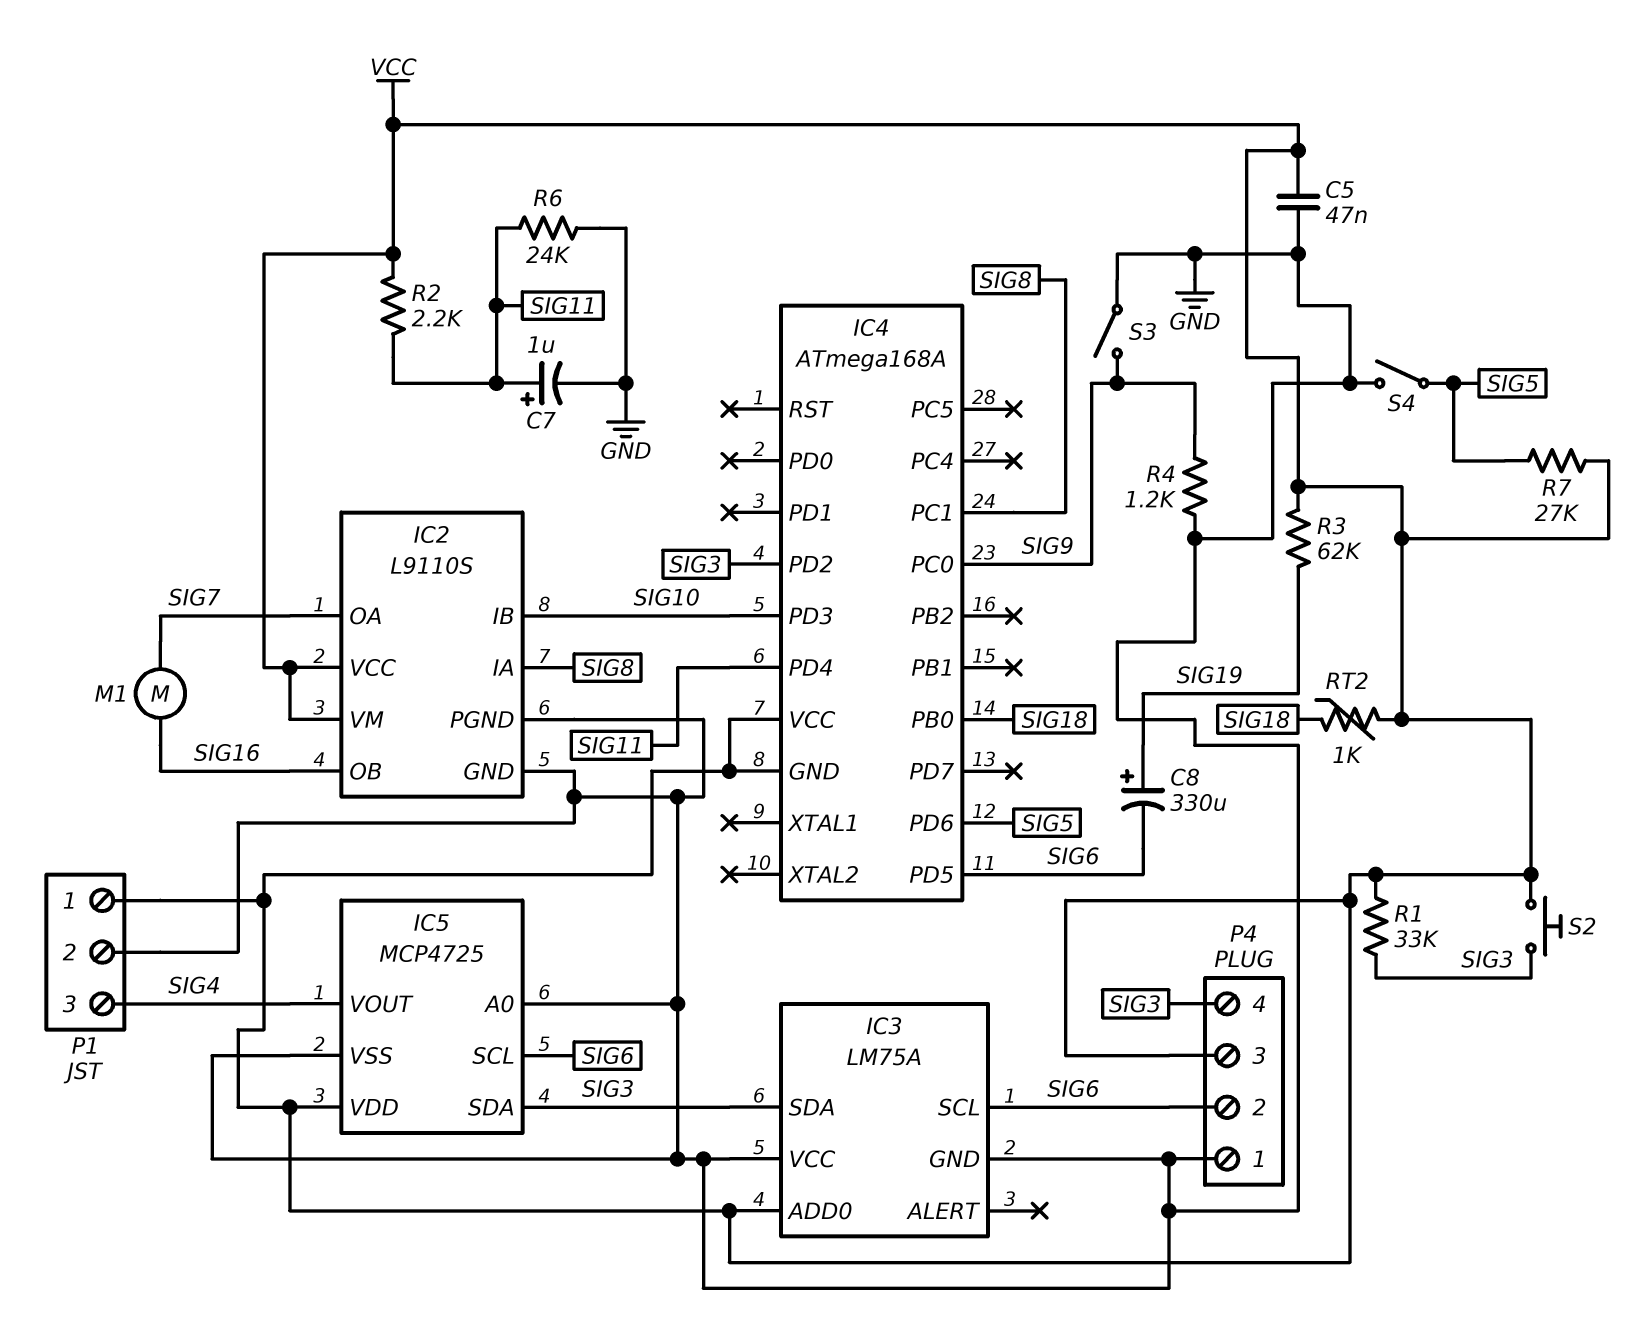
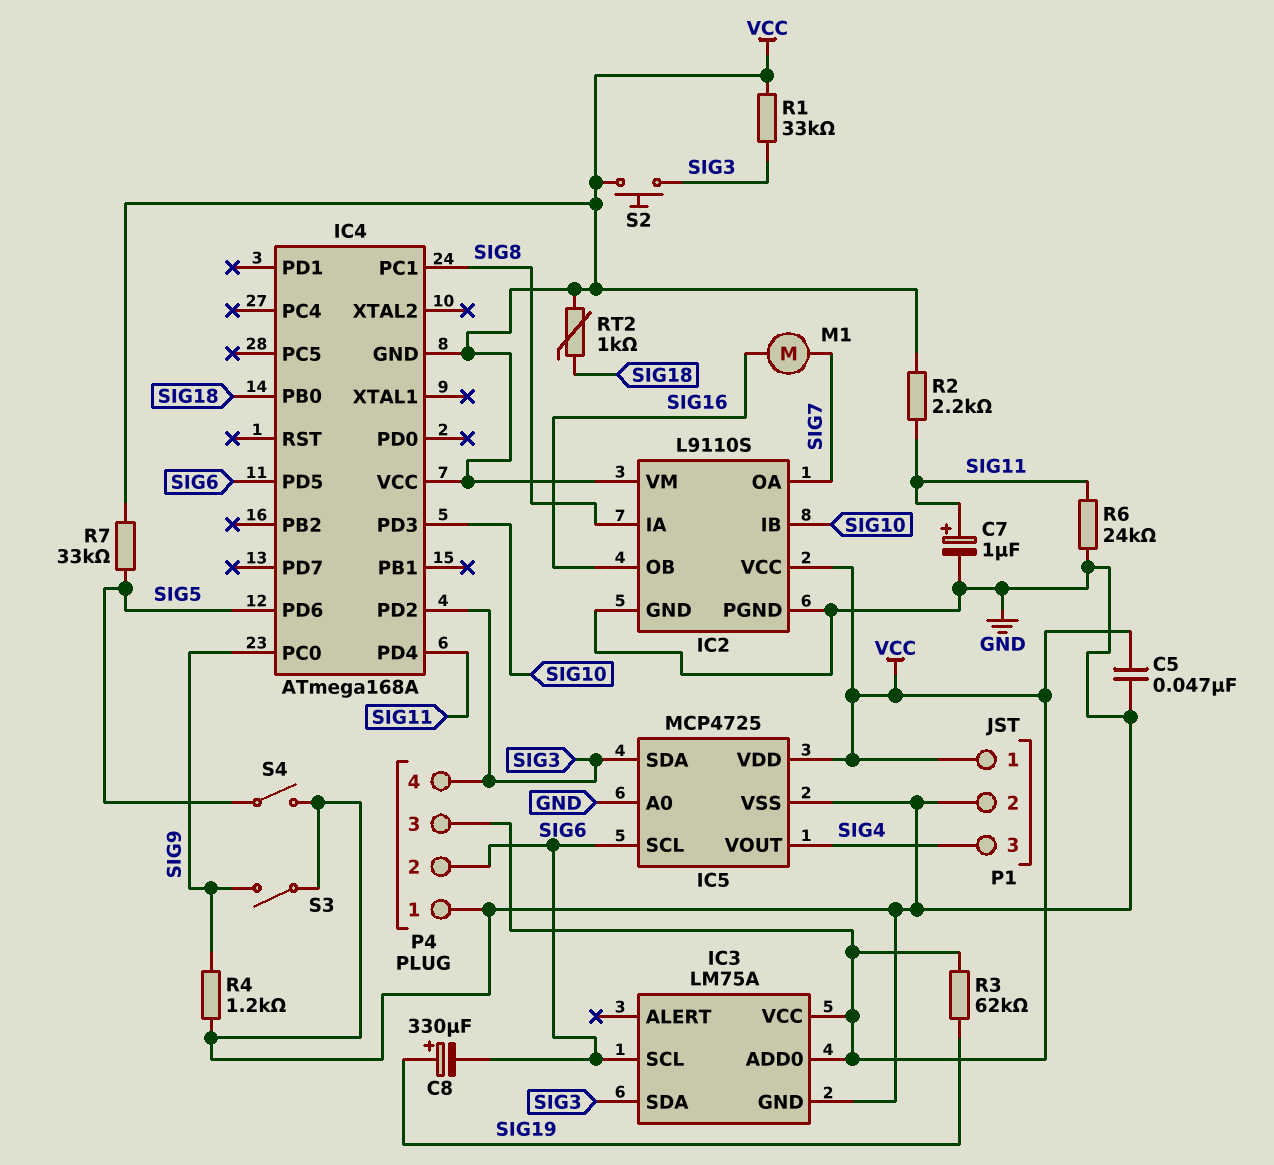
IC3 pin VCC: GND -> VCC
R7: 27k (SIG5, VCC) -> 33k (SIG5, VCC)

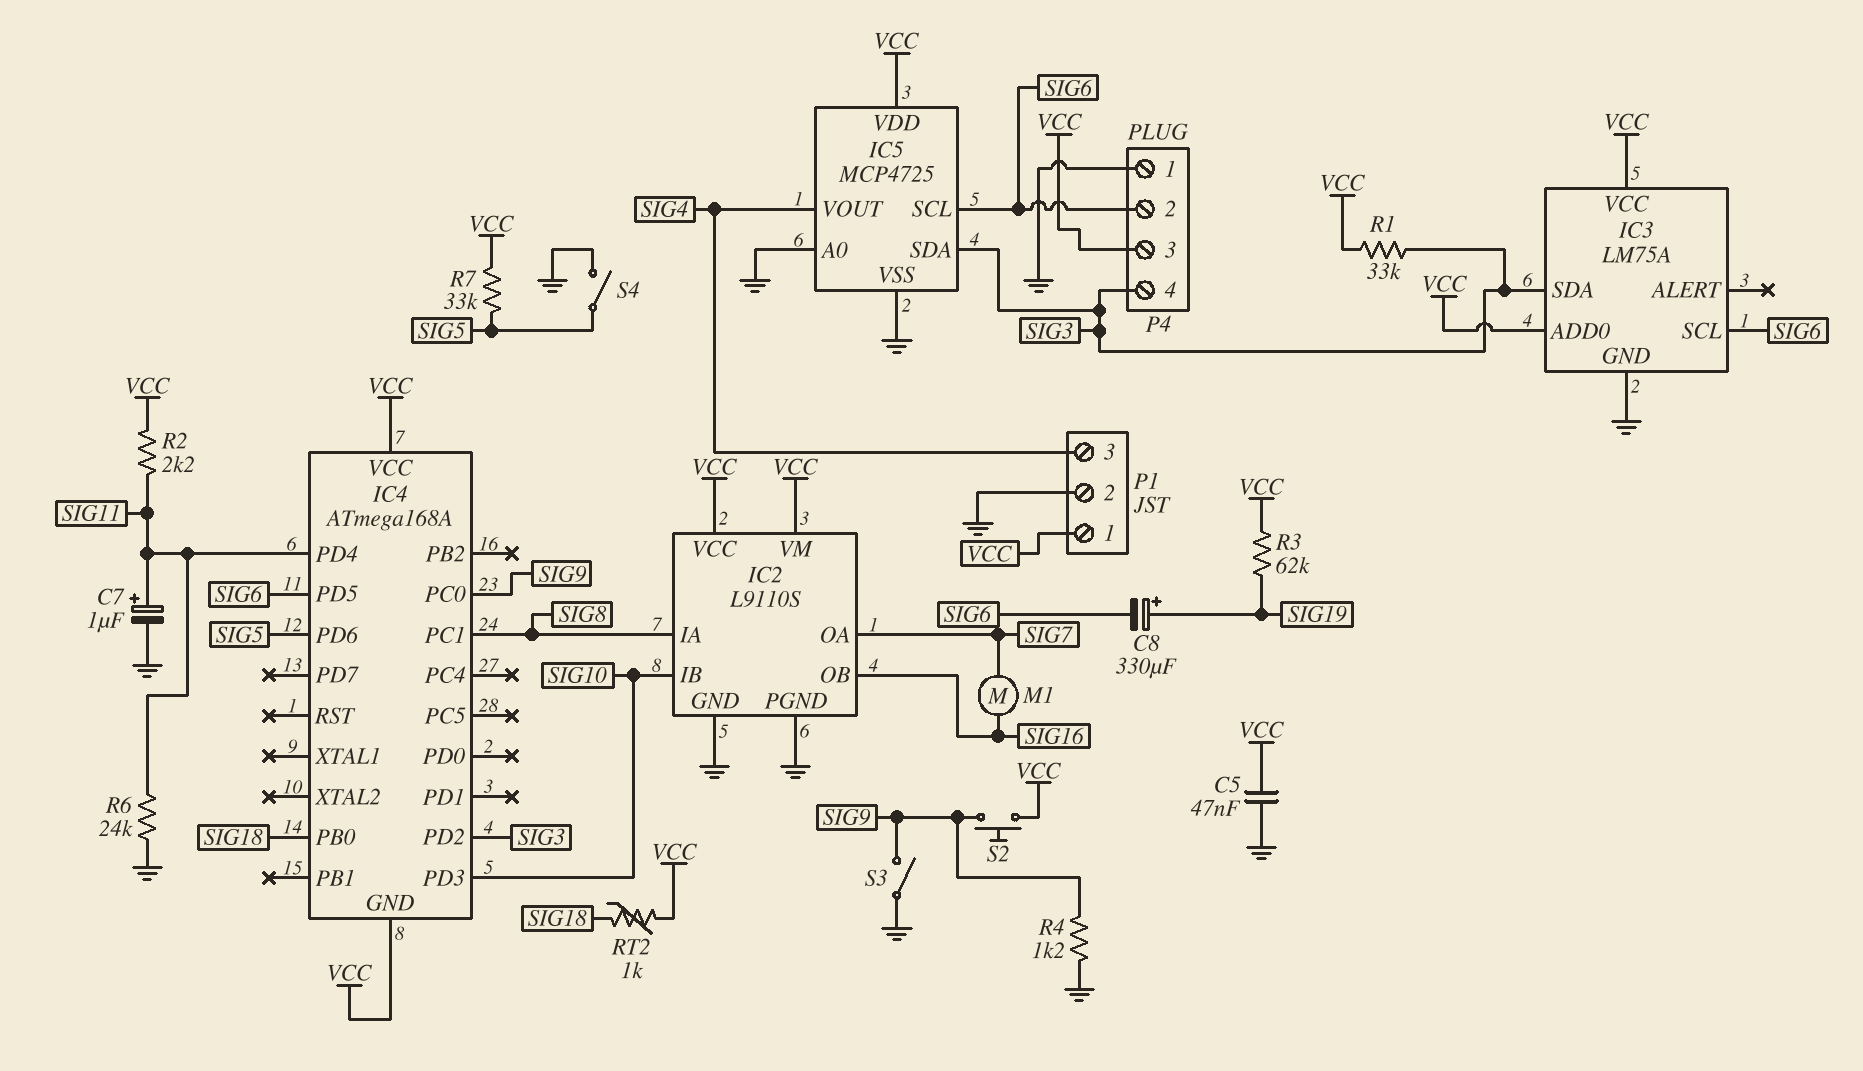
S2: button (SIG3, VCC) -> button (SIG9, VCC)

